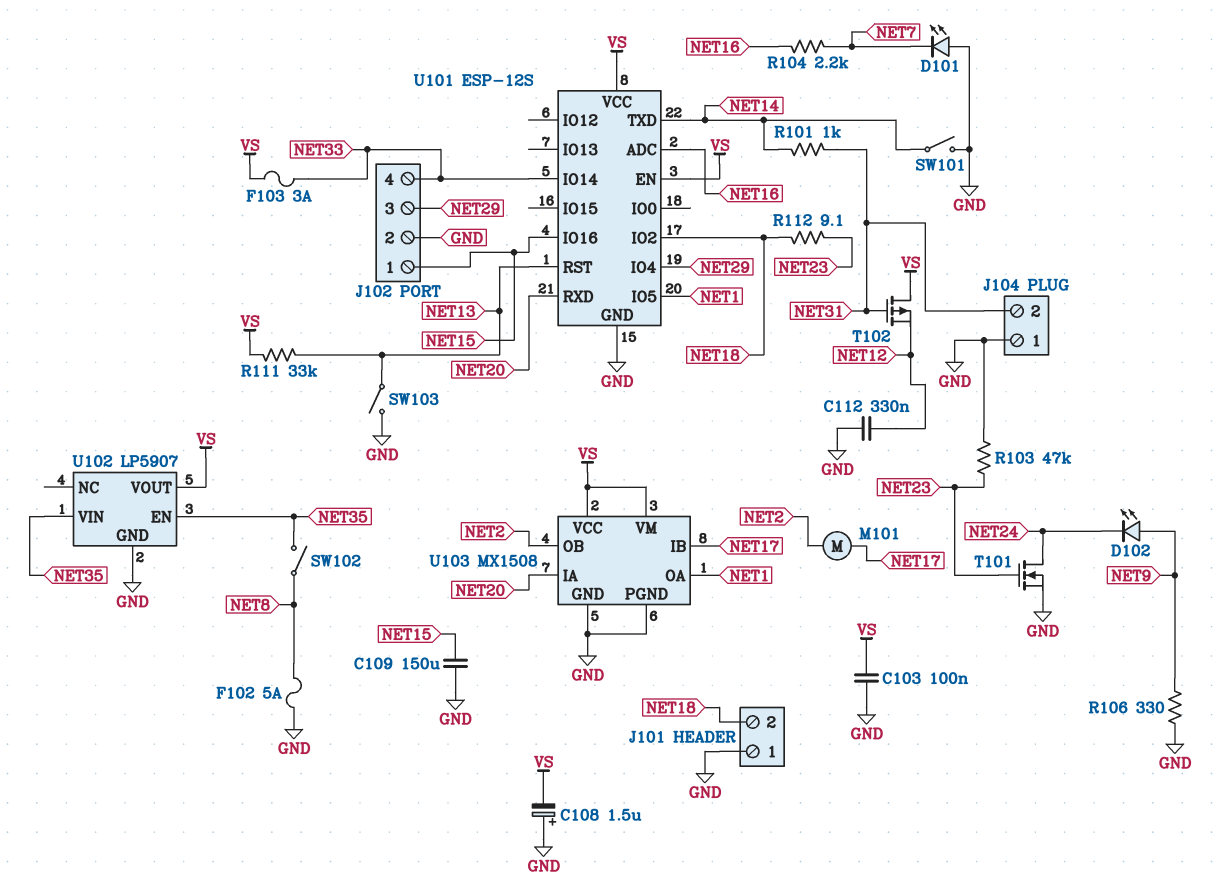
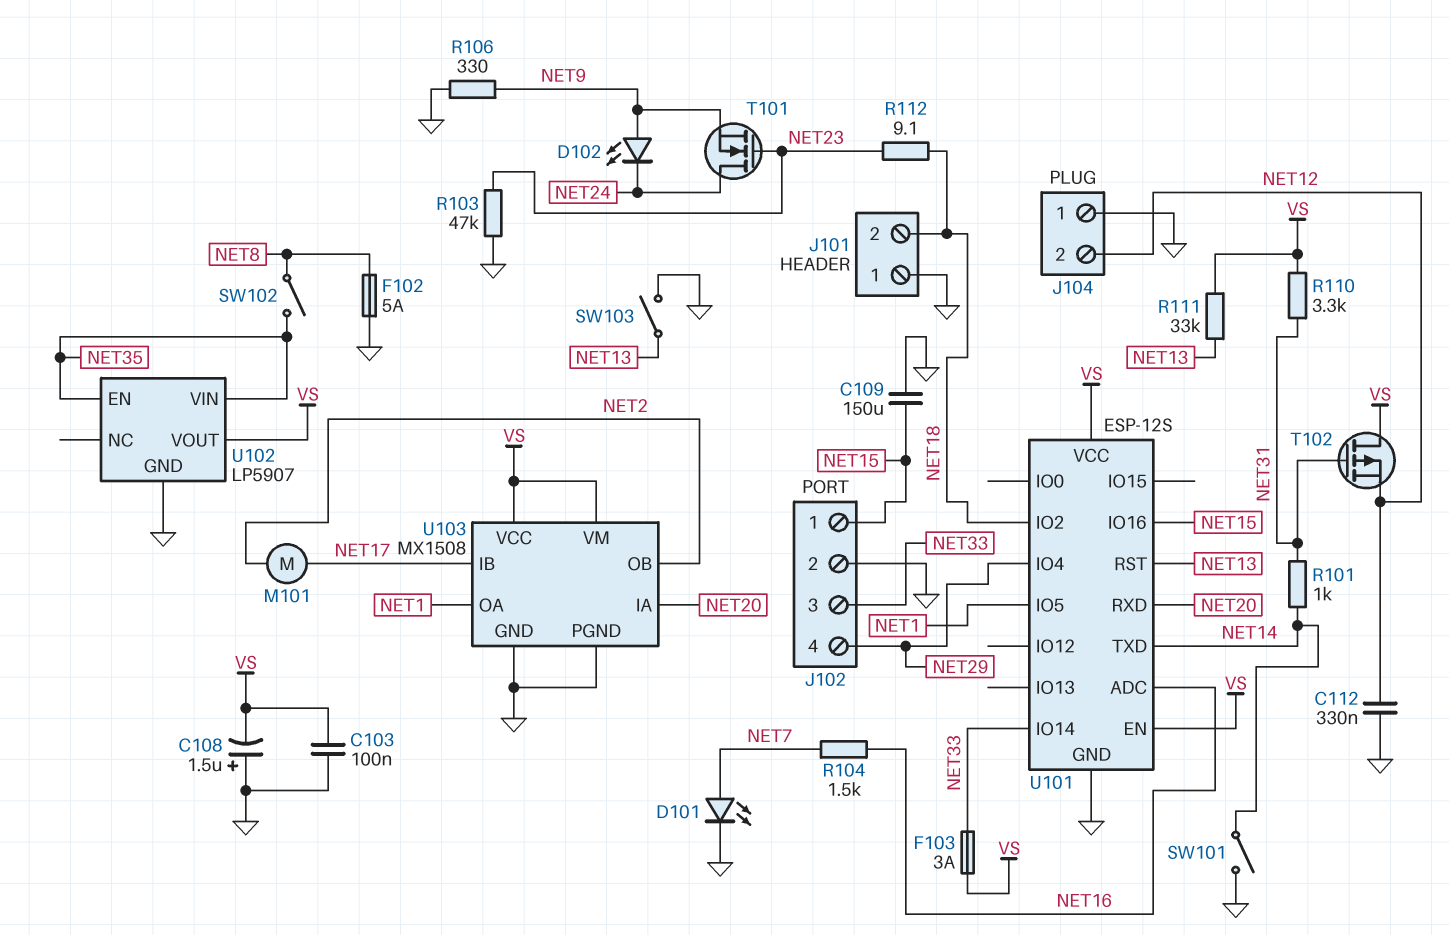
D101: LED (A GND, K NET7) -> LED (A NET7, K GND)
J102 pin 3: NET29 -> NET33
J102 pin 4: NET33 -> NET29
J104 pin 2: NET31 -> NET12
R104: 2.2k (NET7, NET16) -> 1.5k (NET7, NET16)
R110: none -> 3.3k (NET31, VS)
T101: NMOS (G NET23, D NET24, S GND) -> NMOS (G NET23, D NET24, S NET9)

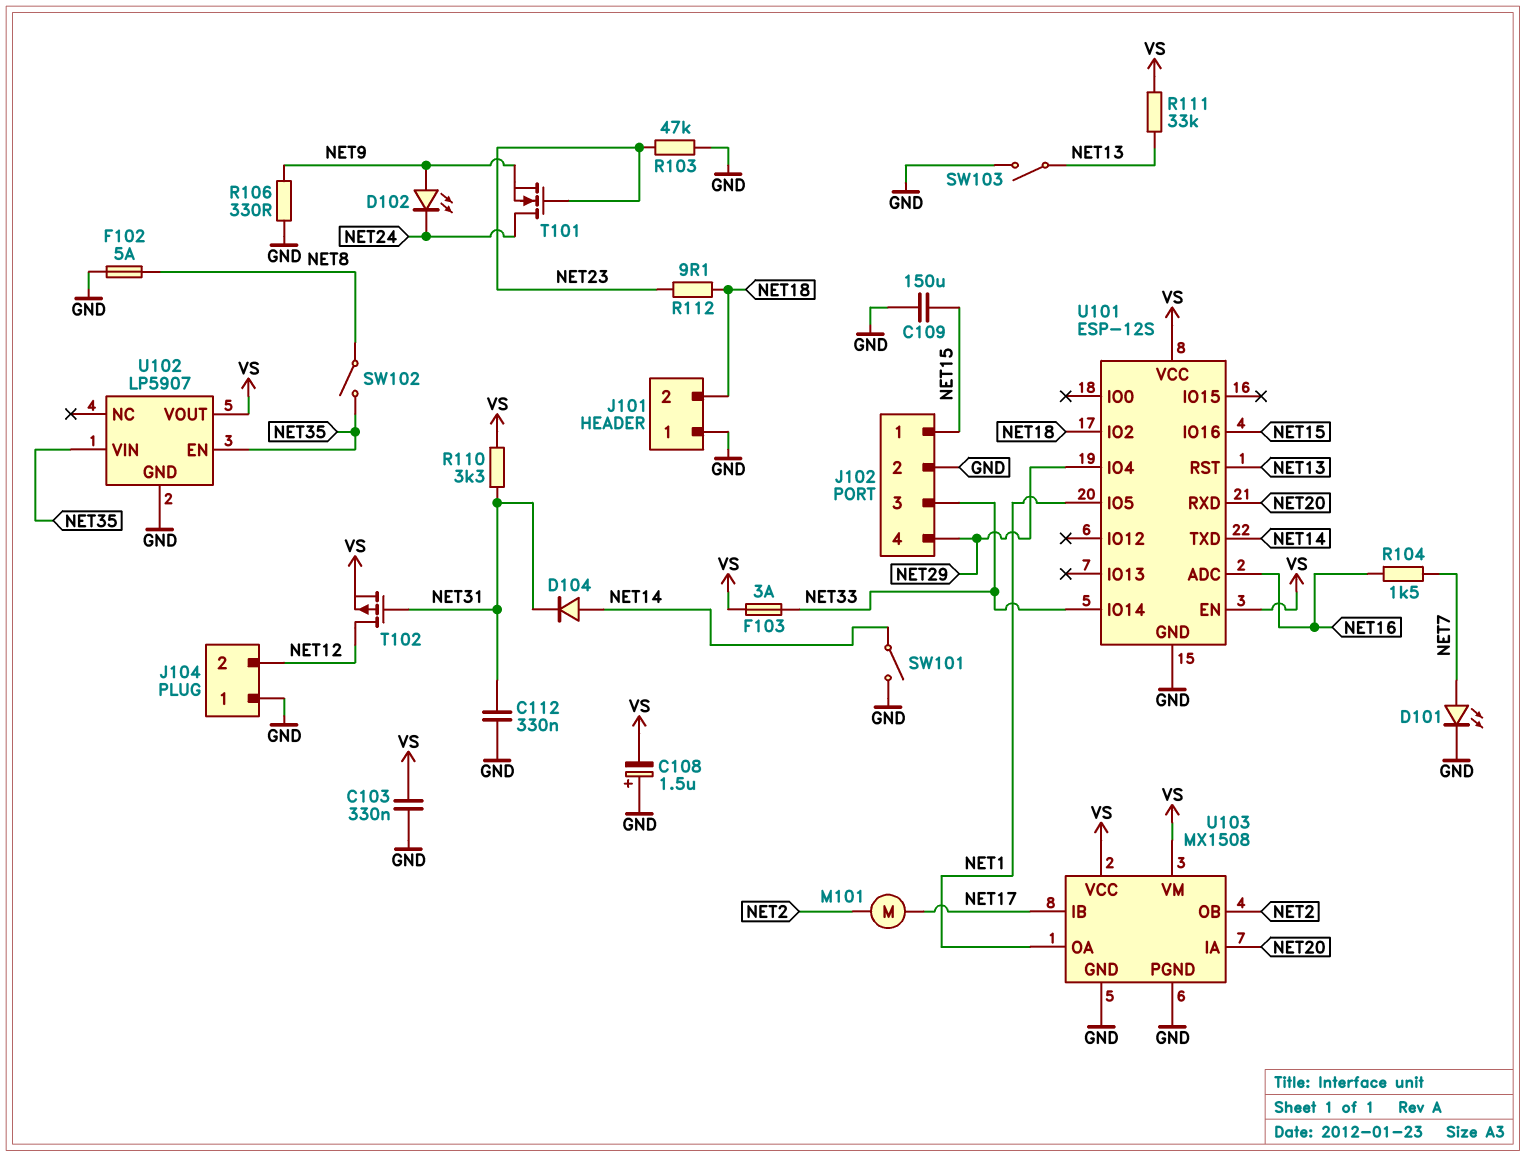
C103: 100nF (GND, VS) -> 330nF (GND, VS)
C112: 330nF (GND, NET12) -> 330nF (GND, NET31)
D104: none -> diode (A NET14, K NET31)
R101: 1k (NET14, NET31) -> none
T102: PMOS (G NET31, D VS, S NET12) -> PMOS (G NET31, D NET12, S VS)

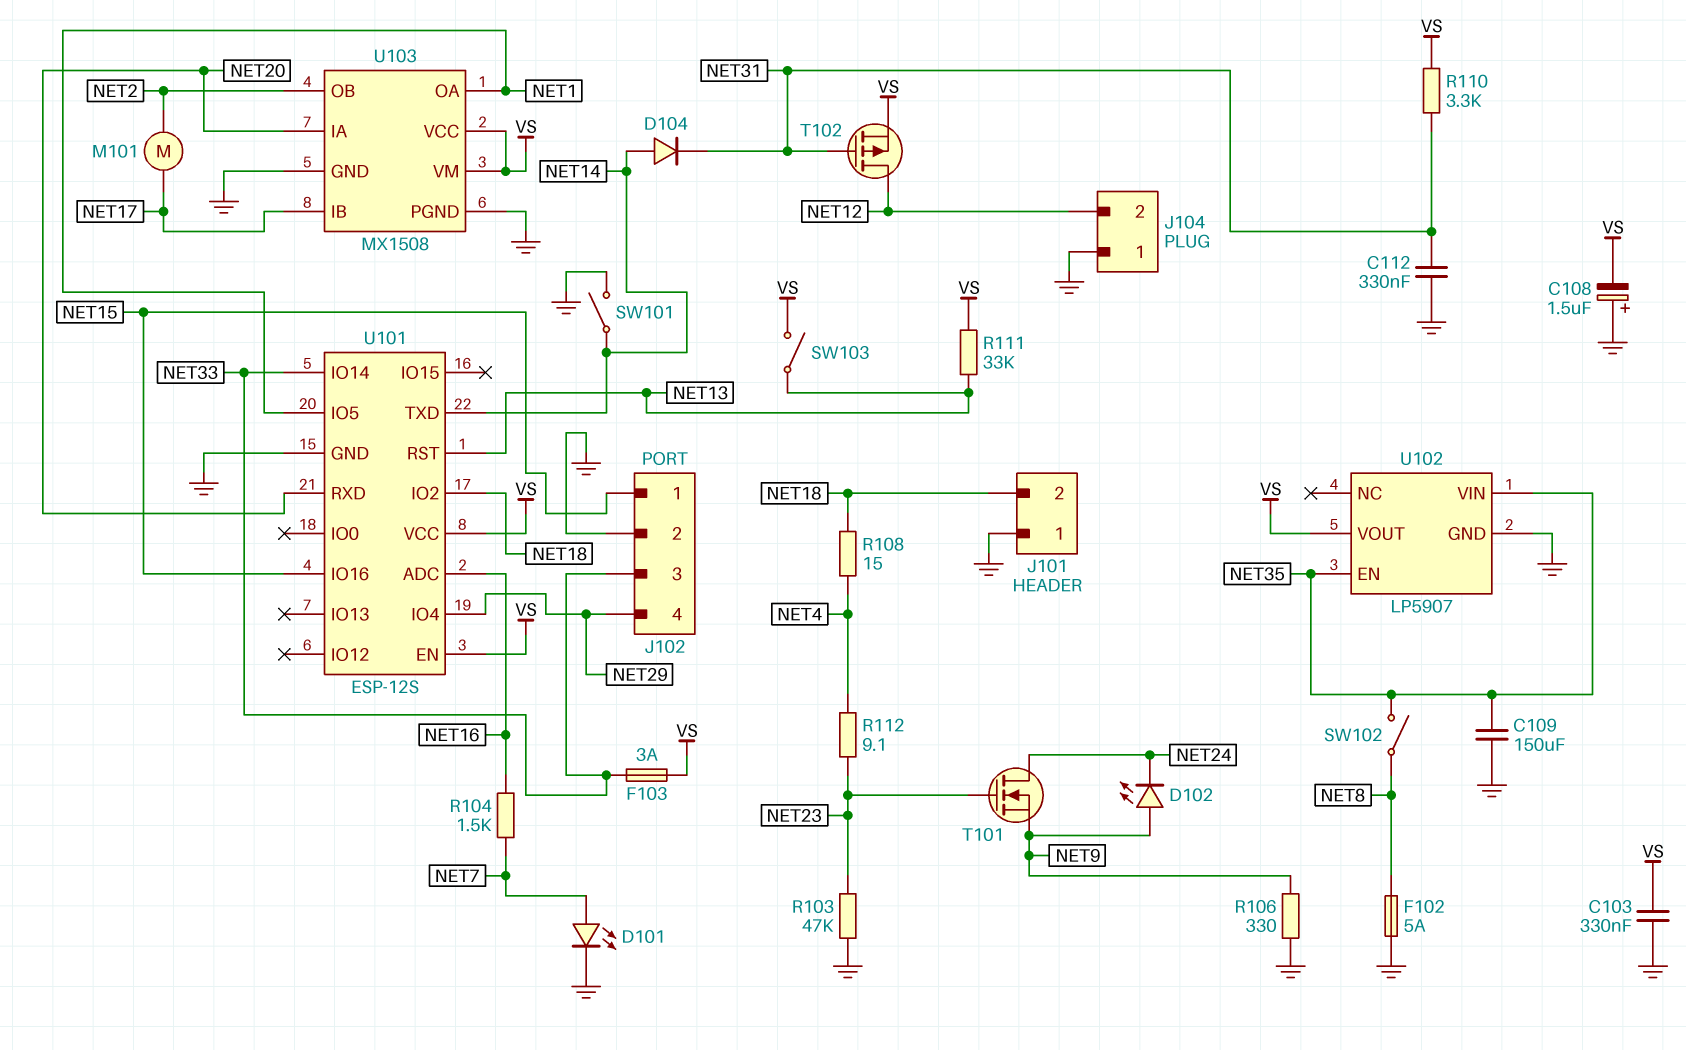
C109: 150uF (GND, NET15) -> 150uF (GND, NET35)
R108: none -> 15 (NET4, NET18)
R112: 9.1 (NET18, NET23) -> 9.1 (NET4, NET23)
SW103: switch (GND, NET13) -> switch (NET13, VS)

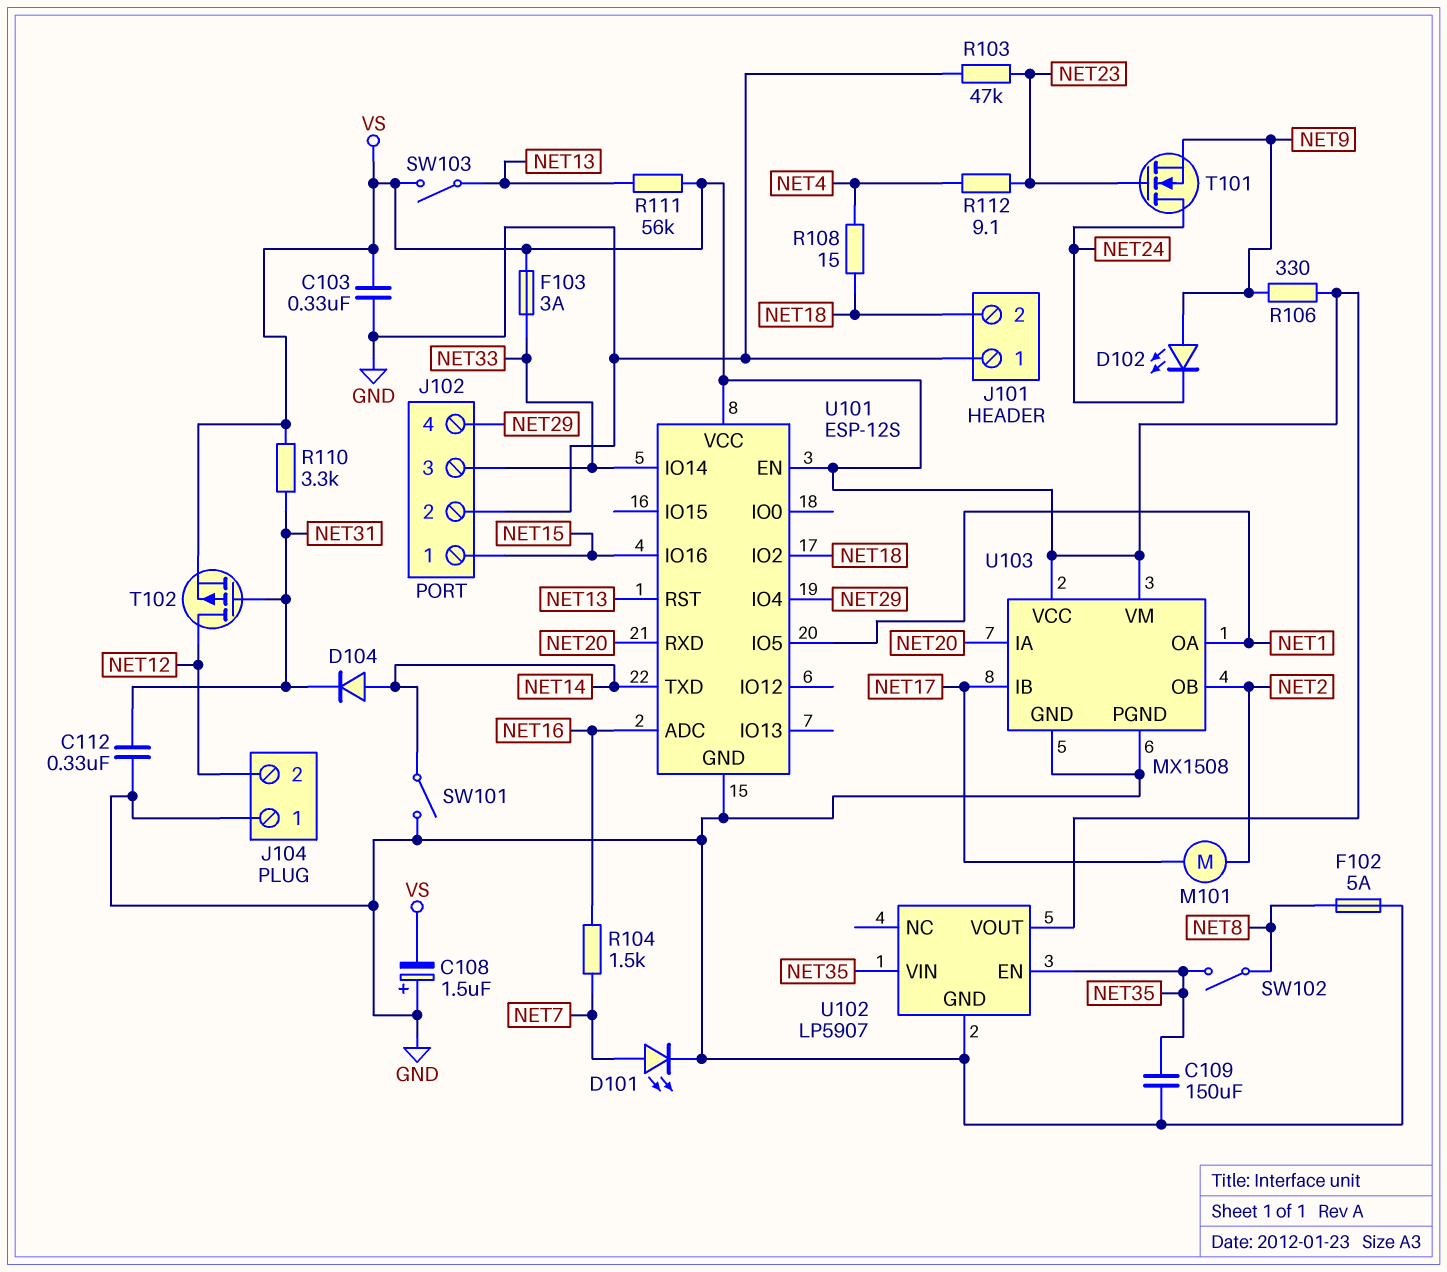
R106: 330 (GND, NET9) -> 330 (NET9, VS)
R111: 33k (NET13, VS) -> 56k (NET13, VS)

